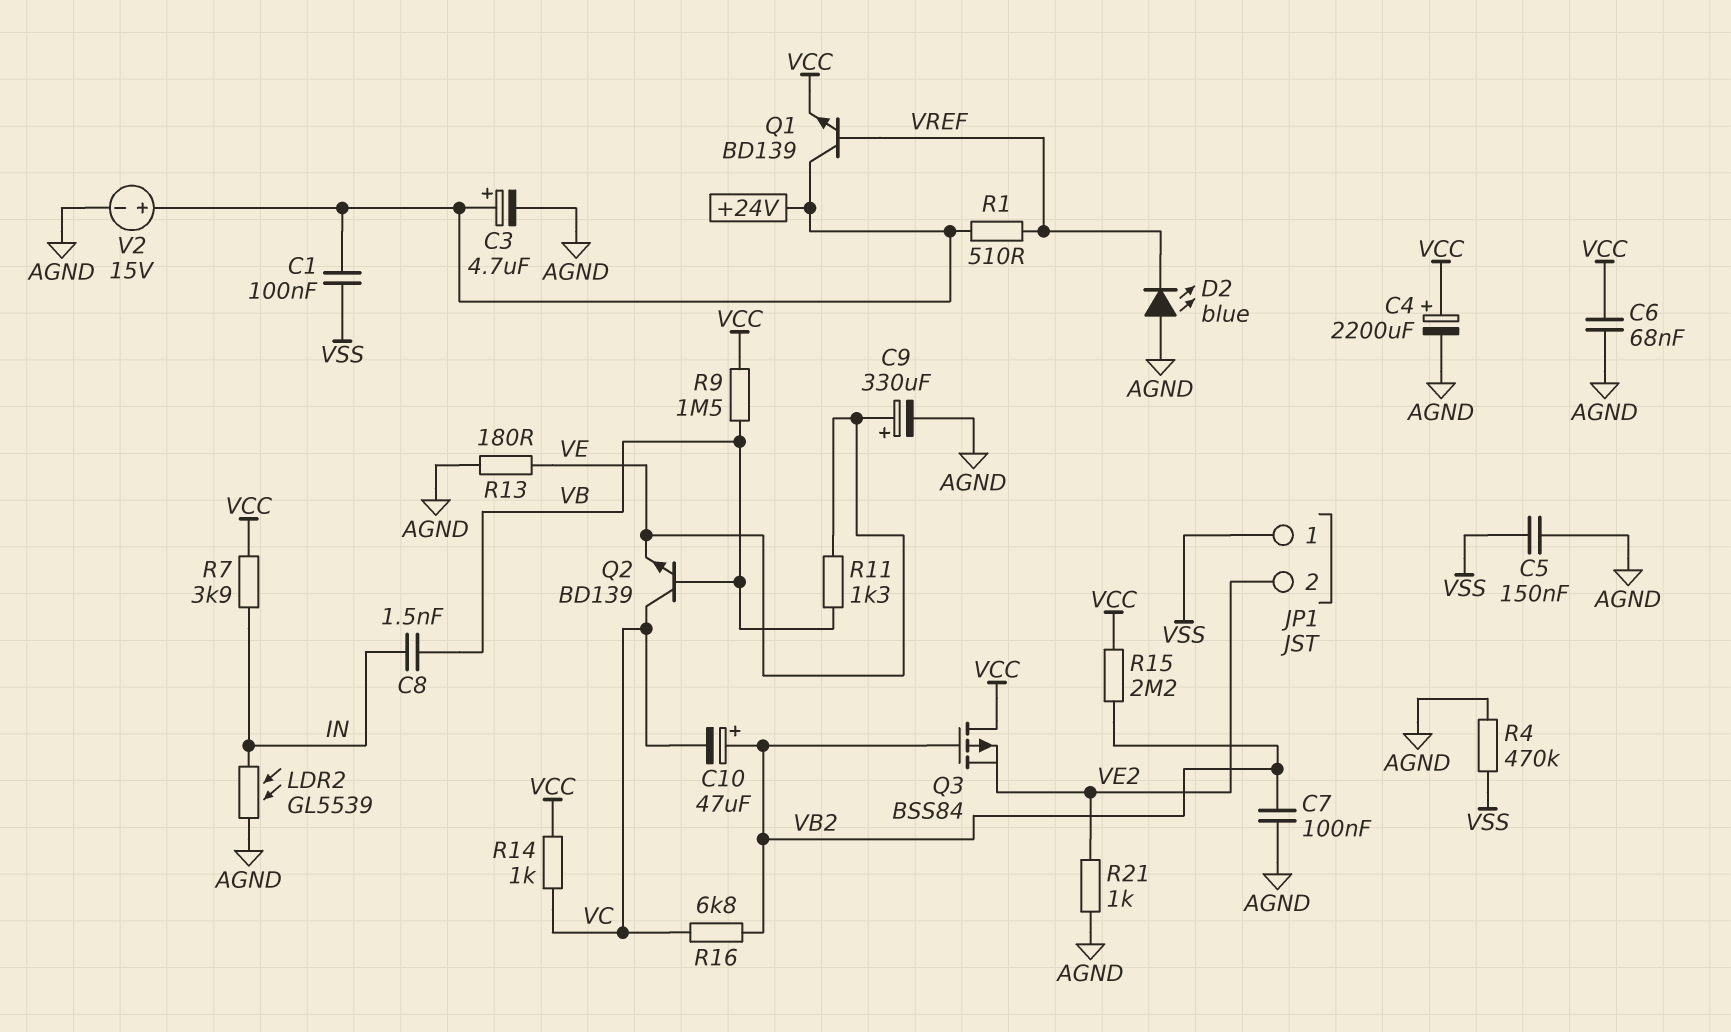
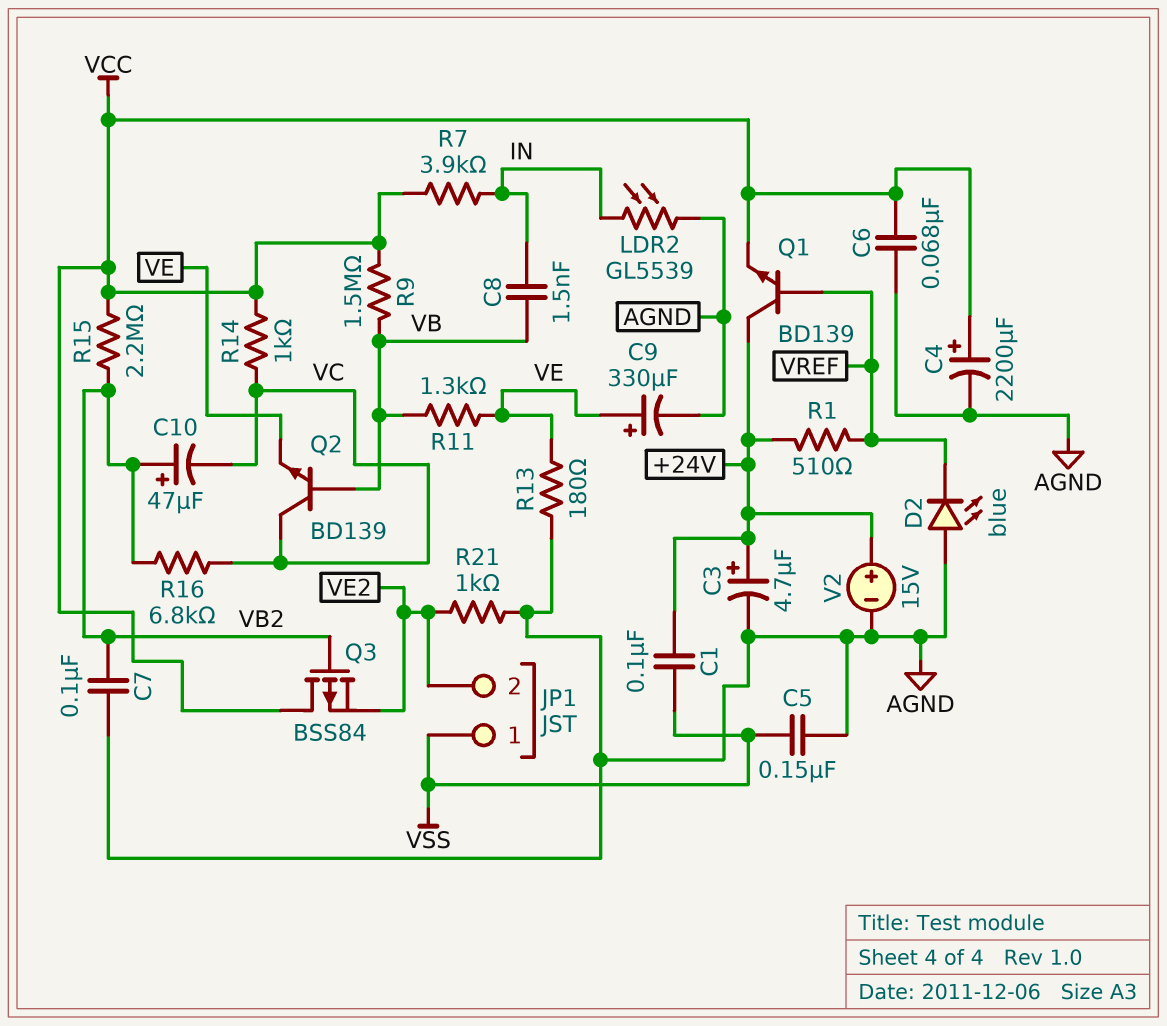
R4: 470k (AGND, VSS) -> none

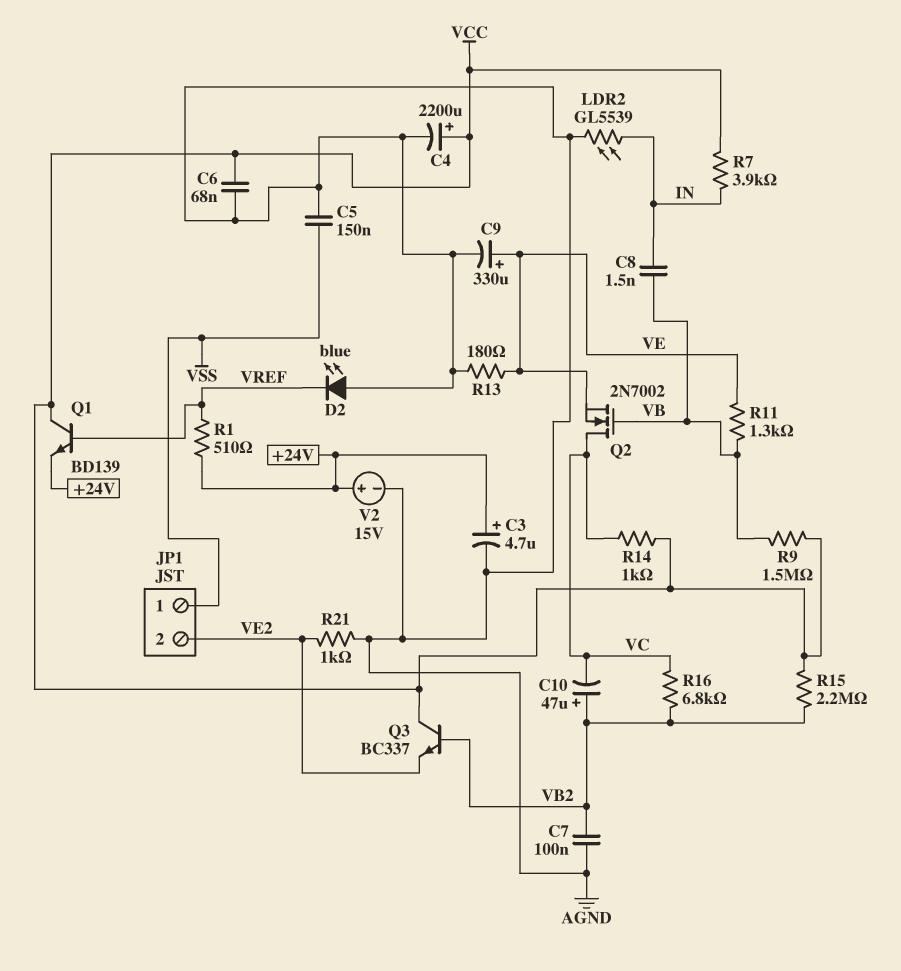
C1: 100nF (+24V, VSS) -> none
Q1: NPN BD139 (B VREF, C +24V, E VCC) -> NPN BD139 (B VREF, C VCC, E +24V)
Q2: NPN BD139 (B VB, C VC, E VE) -> NMOS 2N7002 (G VB, D VC, S VE)
Q3: PMOS BSS84 (G VB2, D VCC, S VE2) -> NPN BC337 (B VB2, C VCC, E VE2)

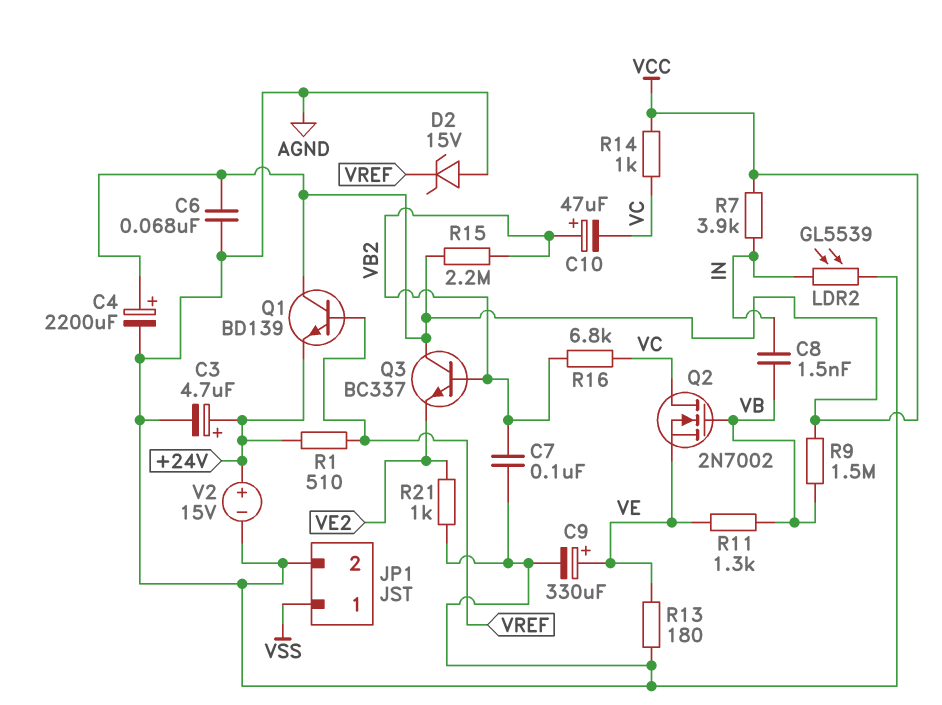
C5: 150nF (AGND, VSS) -> none
D2: LED blue (A AGND, K VREF) -> zener 15V (A AGND, K VREF)
JP1 pin 2: VE2 -> AGND

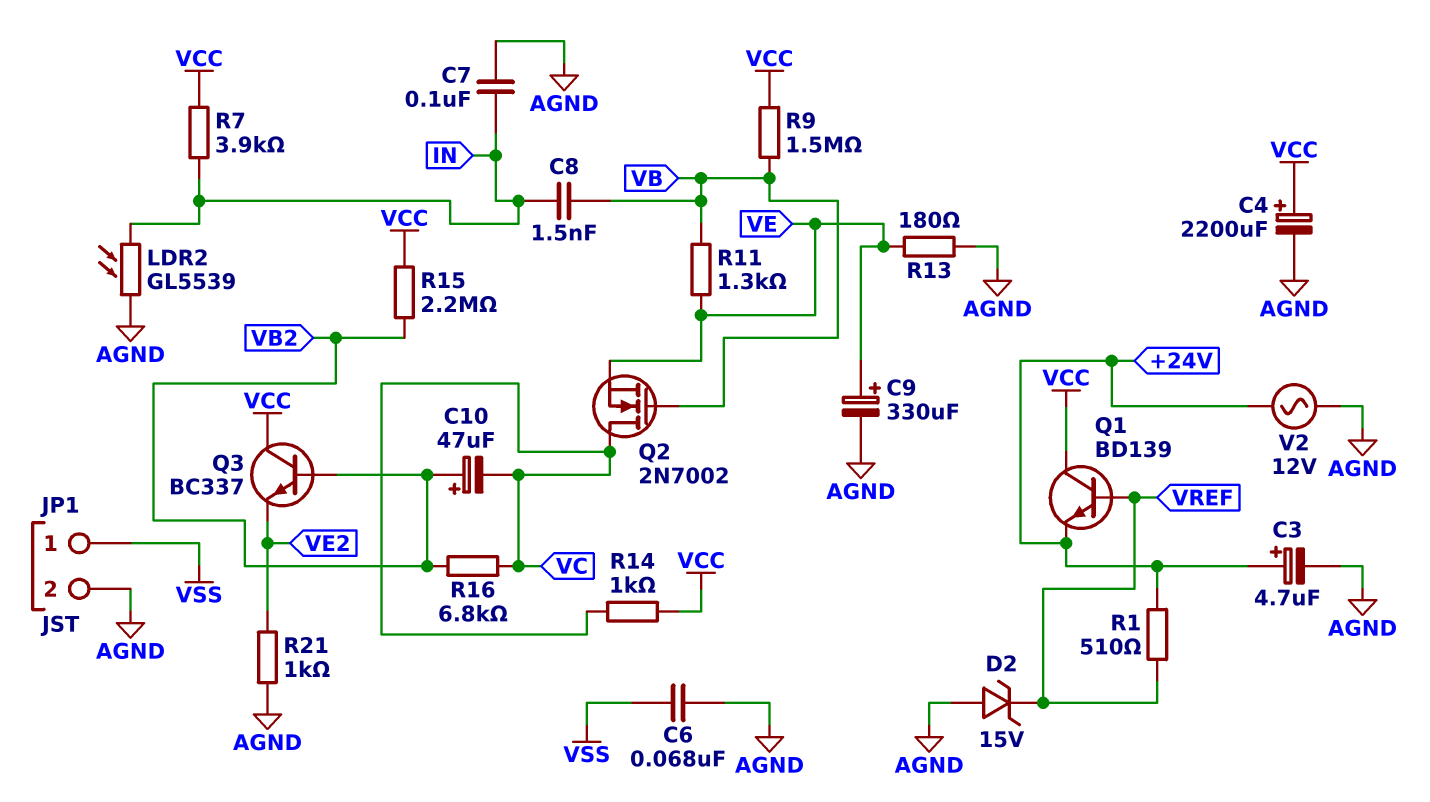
C6: 68nF (AGND, VCC) -> 68nF (AGND, VSS)
C7: 100nF (AGND, VB2) -> 100nF (AGND, IN)
V2: 15V (plus +24V, minus AGND) -> AC 12V (+24V, AGND)

